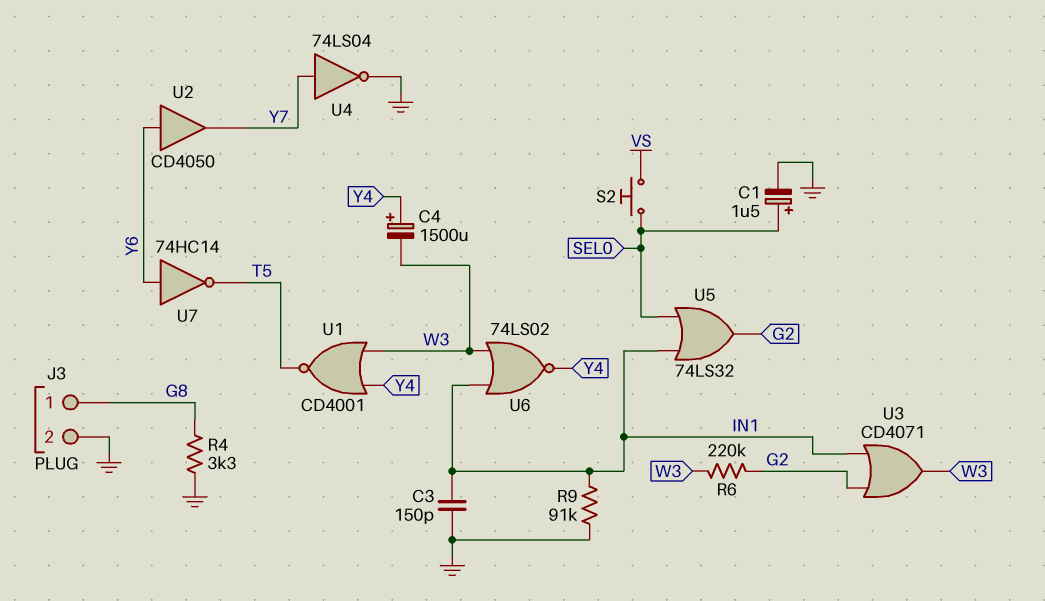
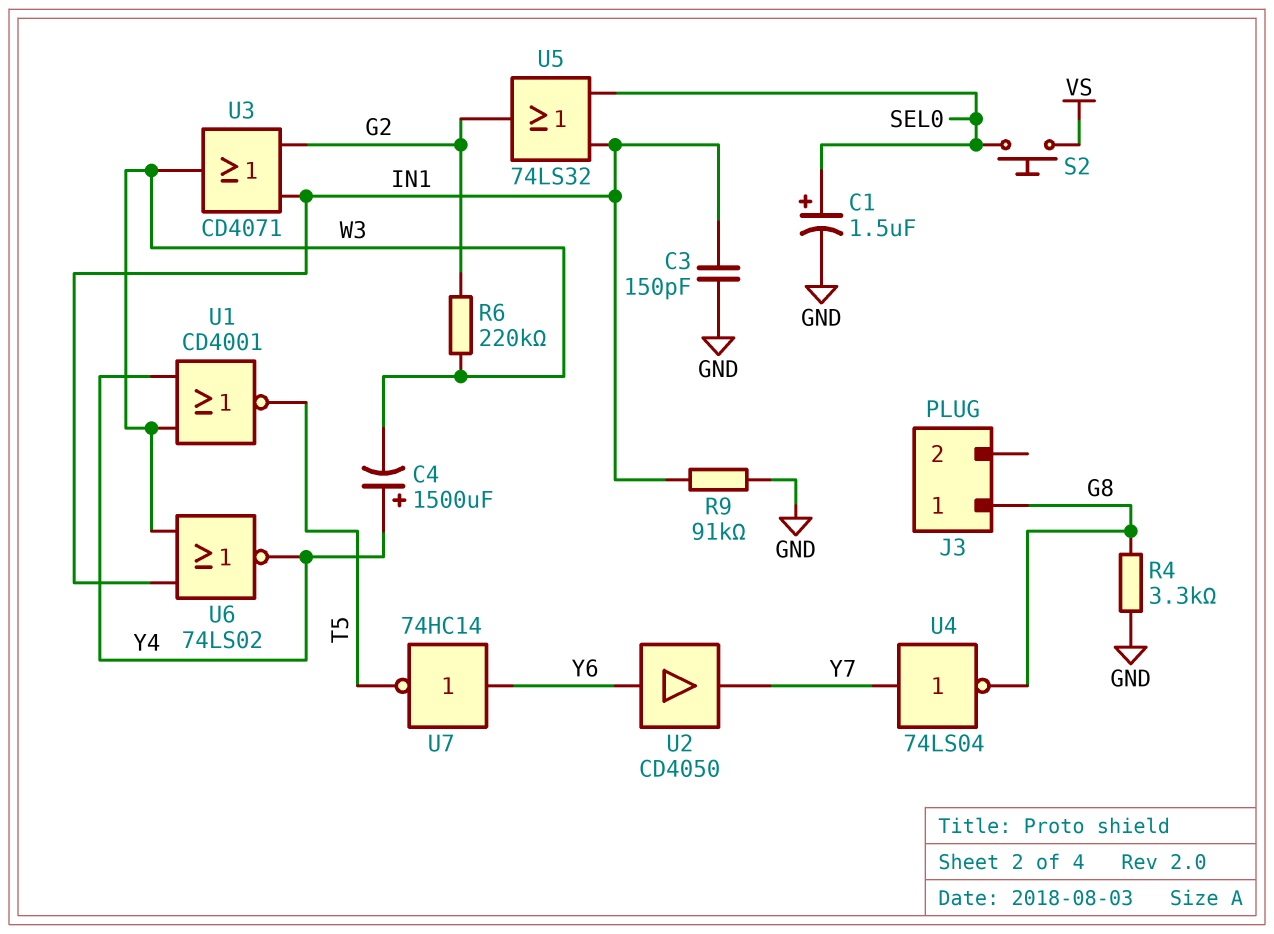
J3 pin 2: GND -> none
U4: NOT 74LS04 (in Y7, out GND) -> NOT 74LS04 (in Y7, out G8)

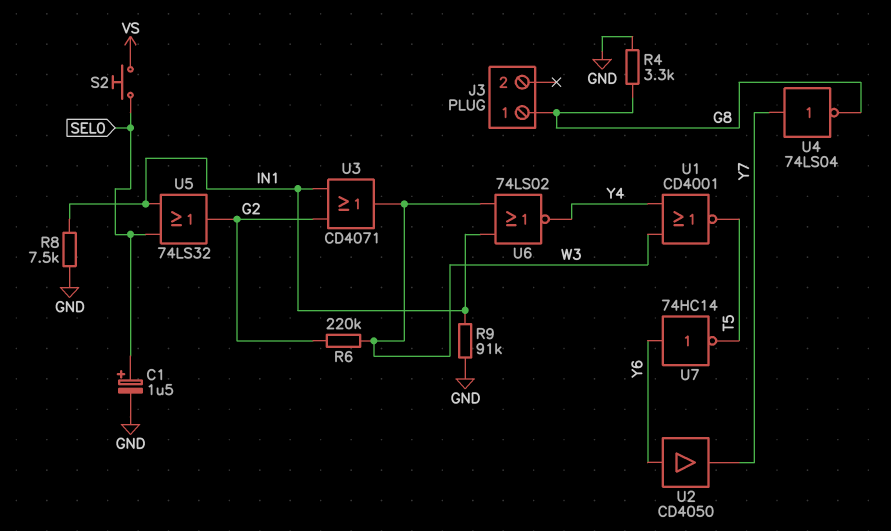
C3: 150pF (GND, IN1) -> none
C4: 1500uF (plus Y4, minus W3) -> none
R8: none -> 7.5k (GND, IN1)

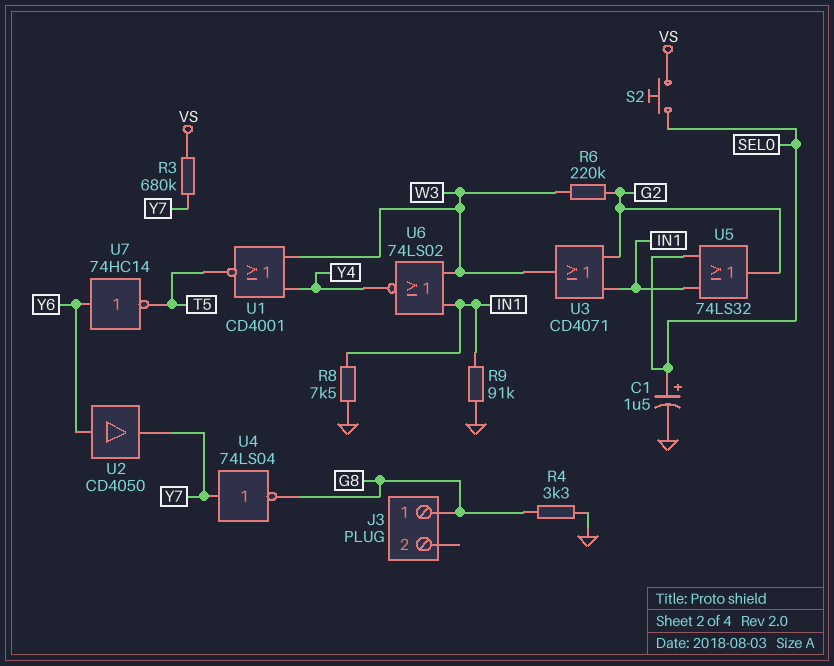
R3: none -> 680k (VS, Y7)

